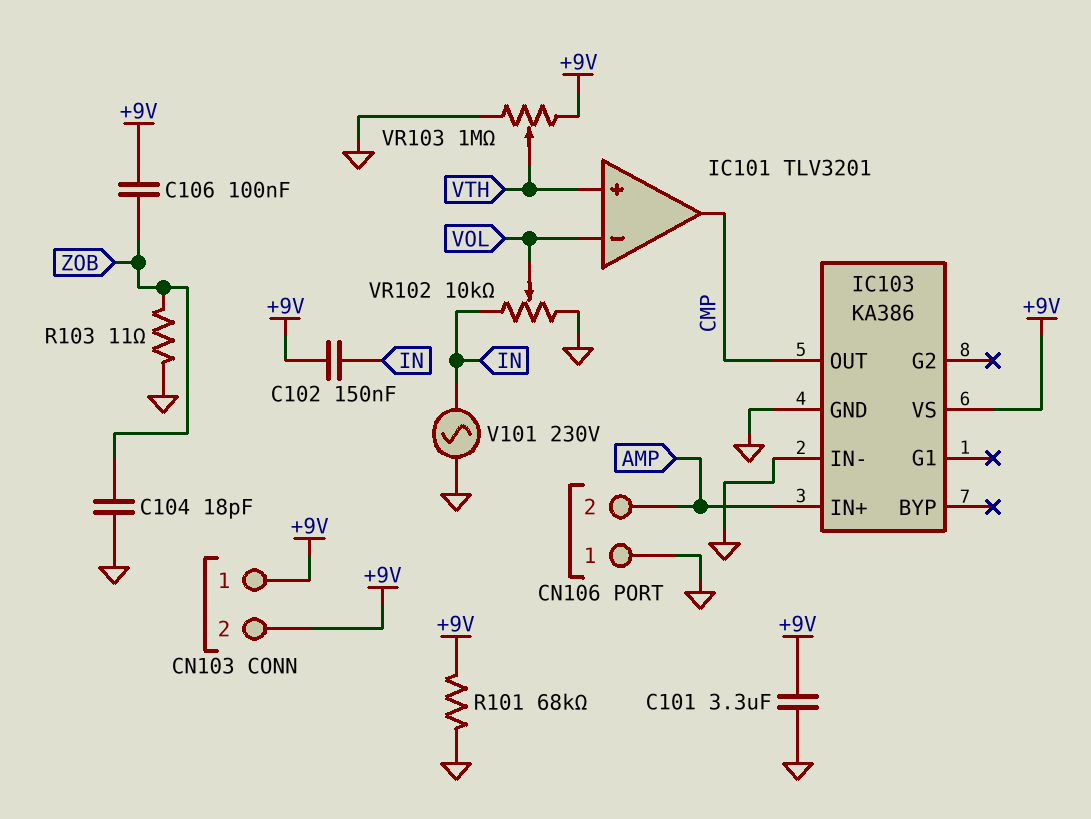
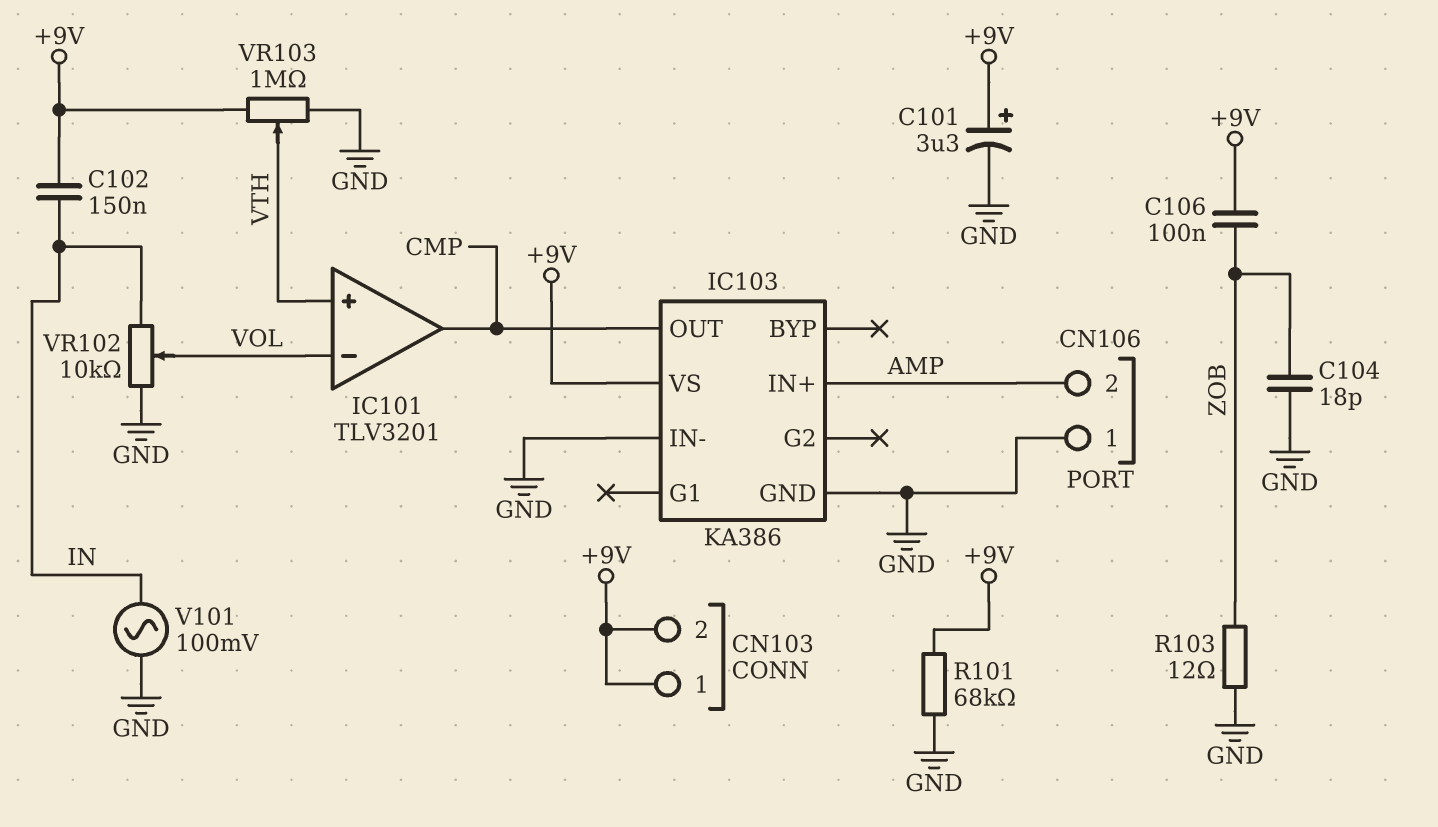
C101: 3.3uF (+9V, GND) -> 3.3uF (plus +9V, minus GND)
R103: 11 (GND, ZOB) -> 12 (GND, ZOB)
V101: AC 230V (GND, IN) -> AC 100mV (GND, IN)

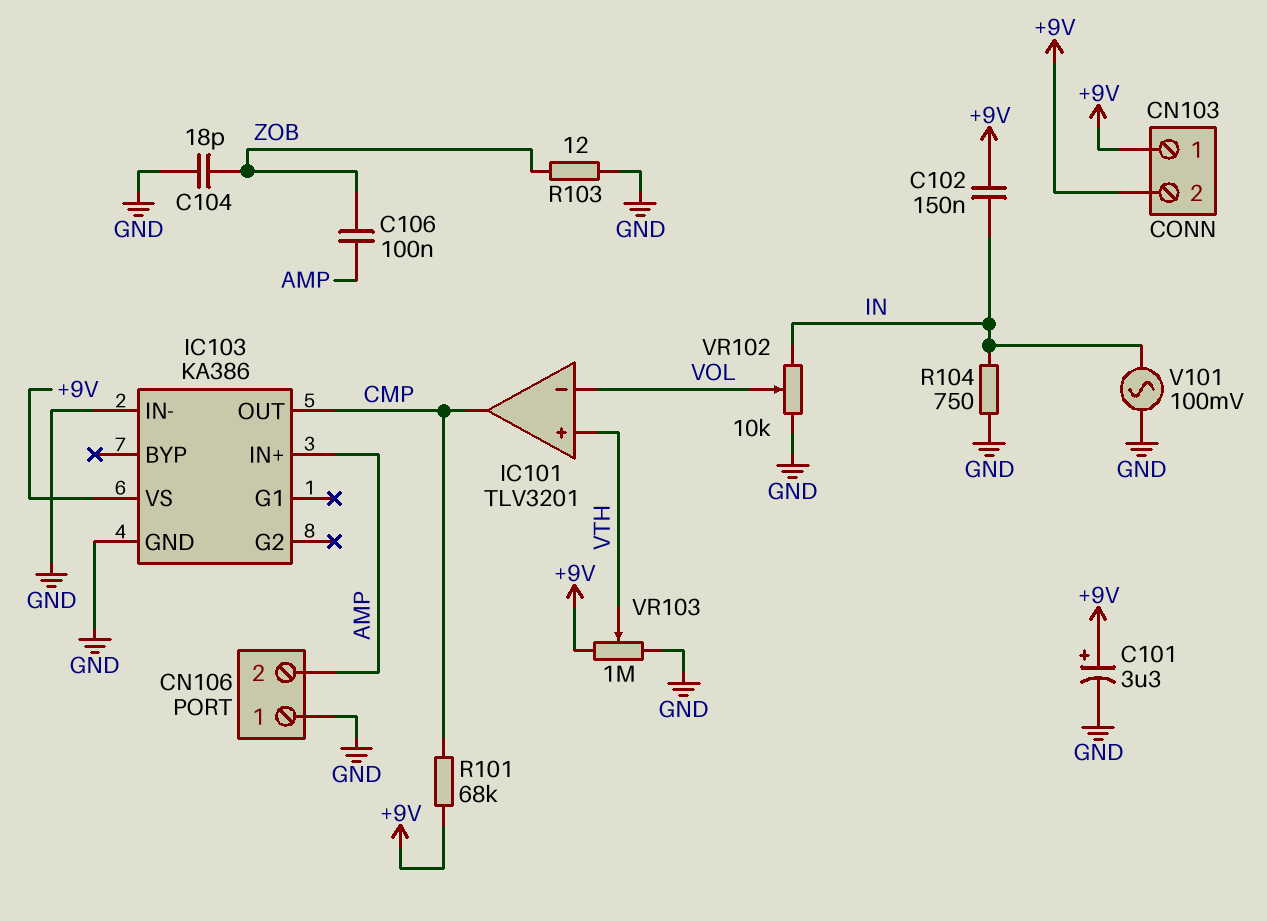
C106: 100nF (+9V, ZOB) -> 100nF (AMP, ZOB)
R101: 68k (+9V, GND) -> 68k (+9V, CMP)
R104: none -> 750 (GND, IN)

